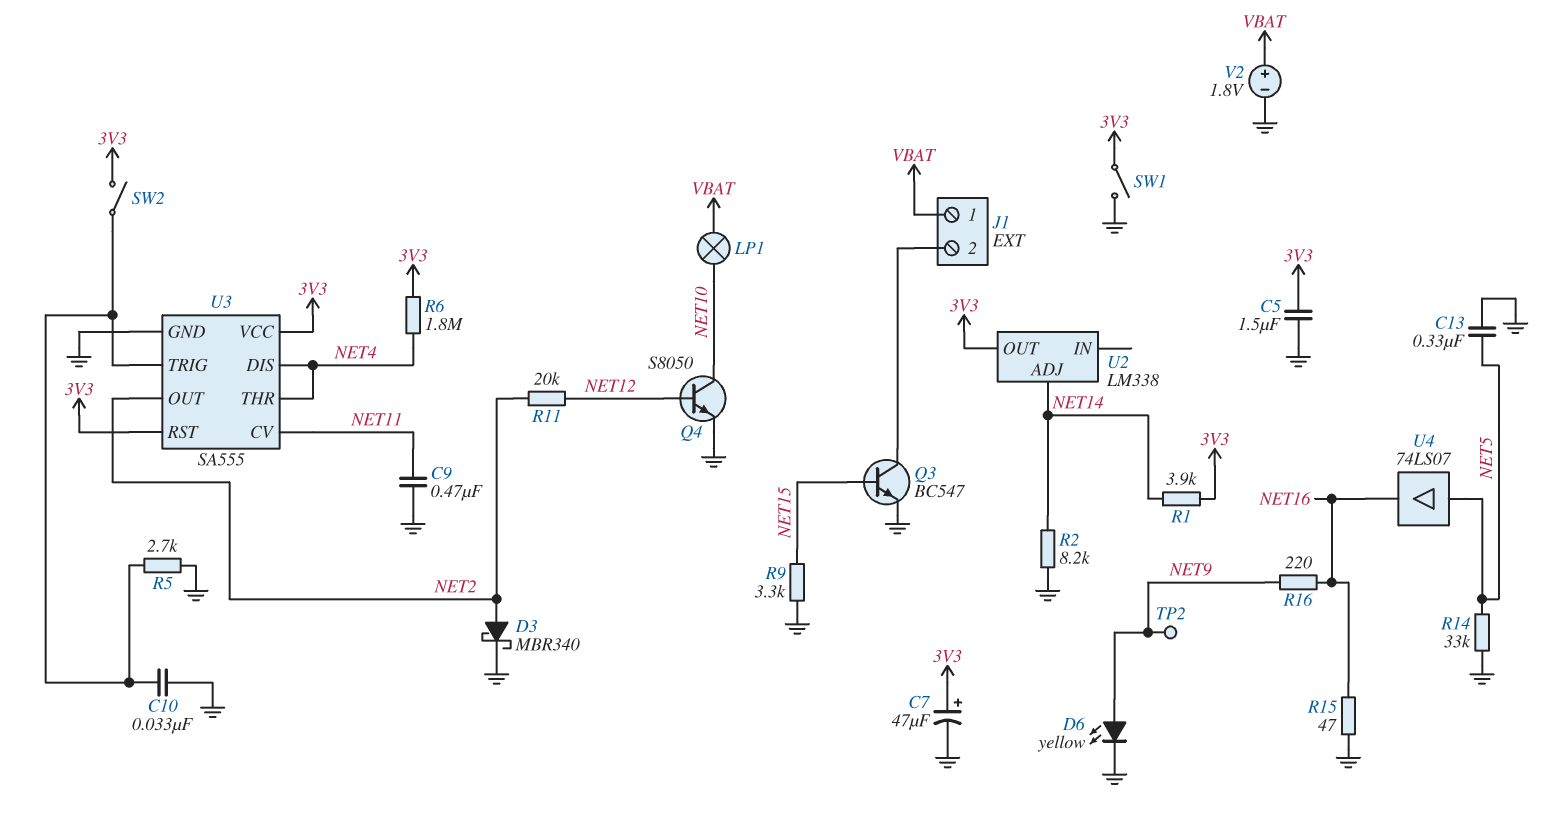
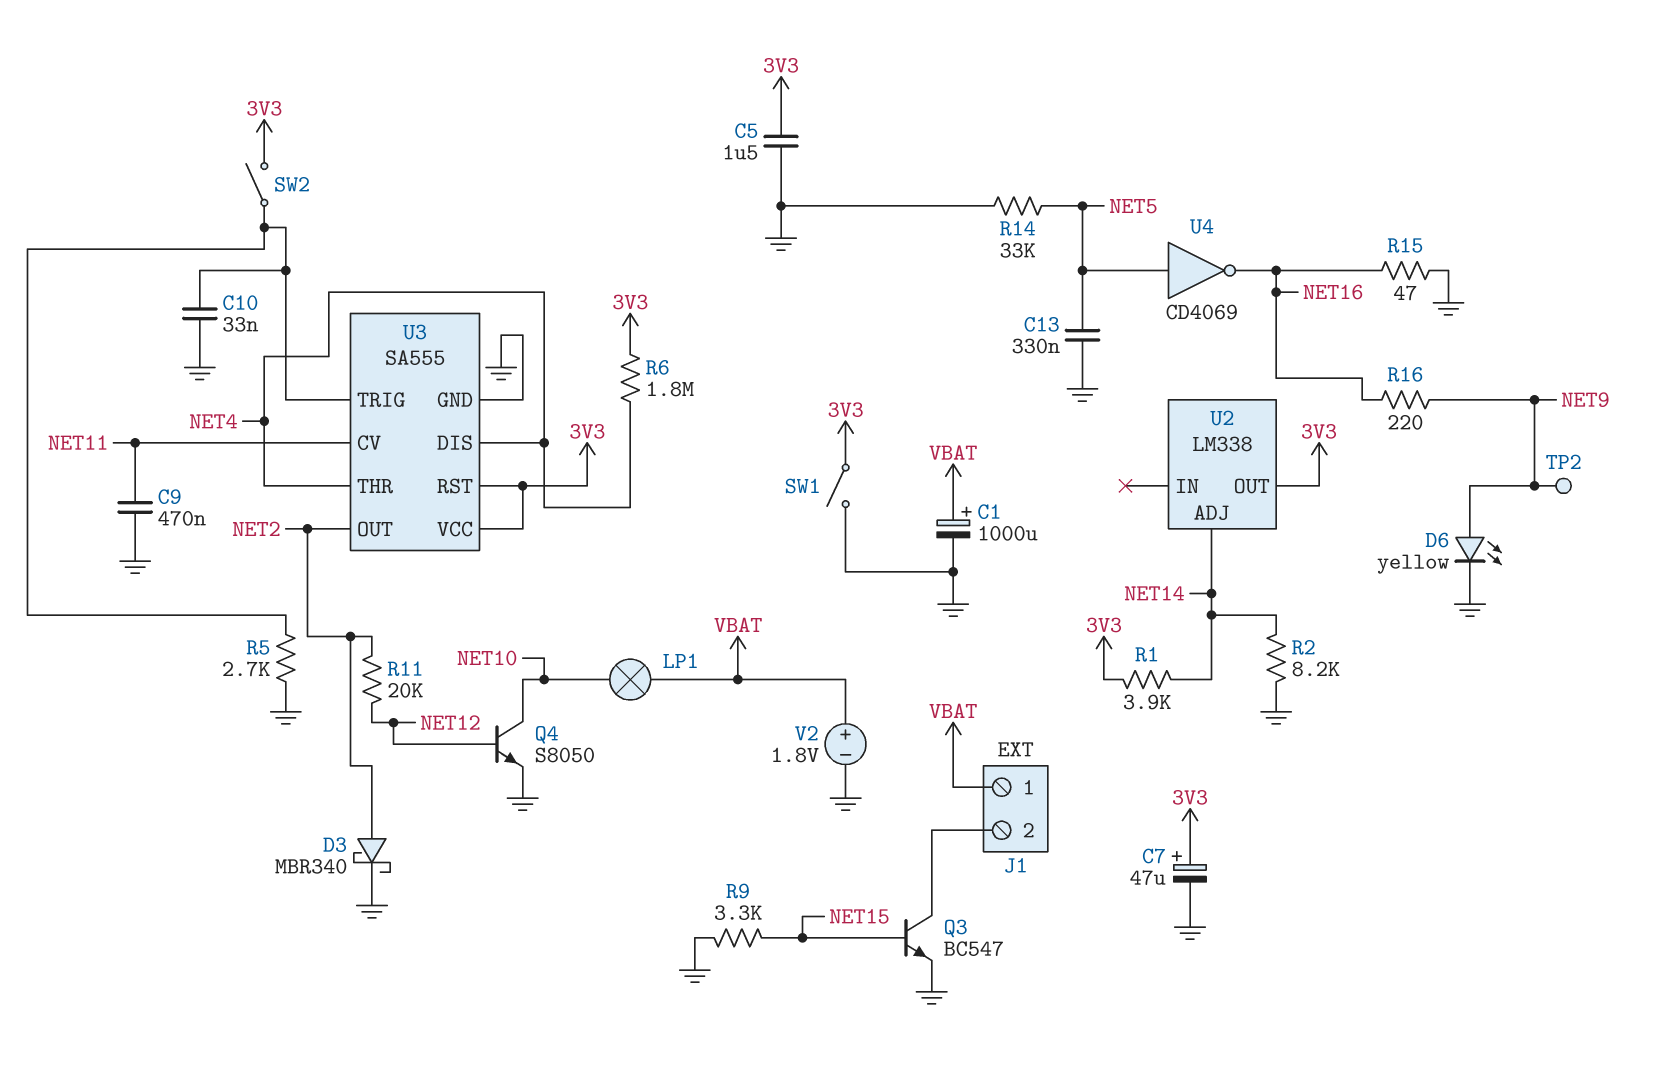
C1: none -> 1000uF (plus VBAT, minus GND)
U4: buffer 74LS07 (in NET5, out NET16) -> NOT CD4069 (in NET5, out NET16)

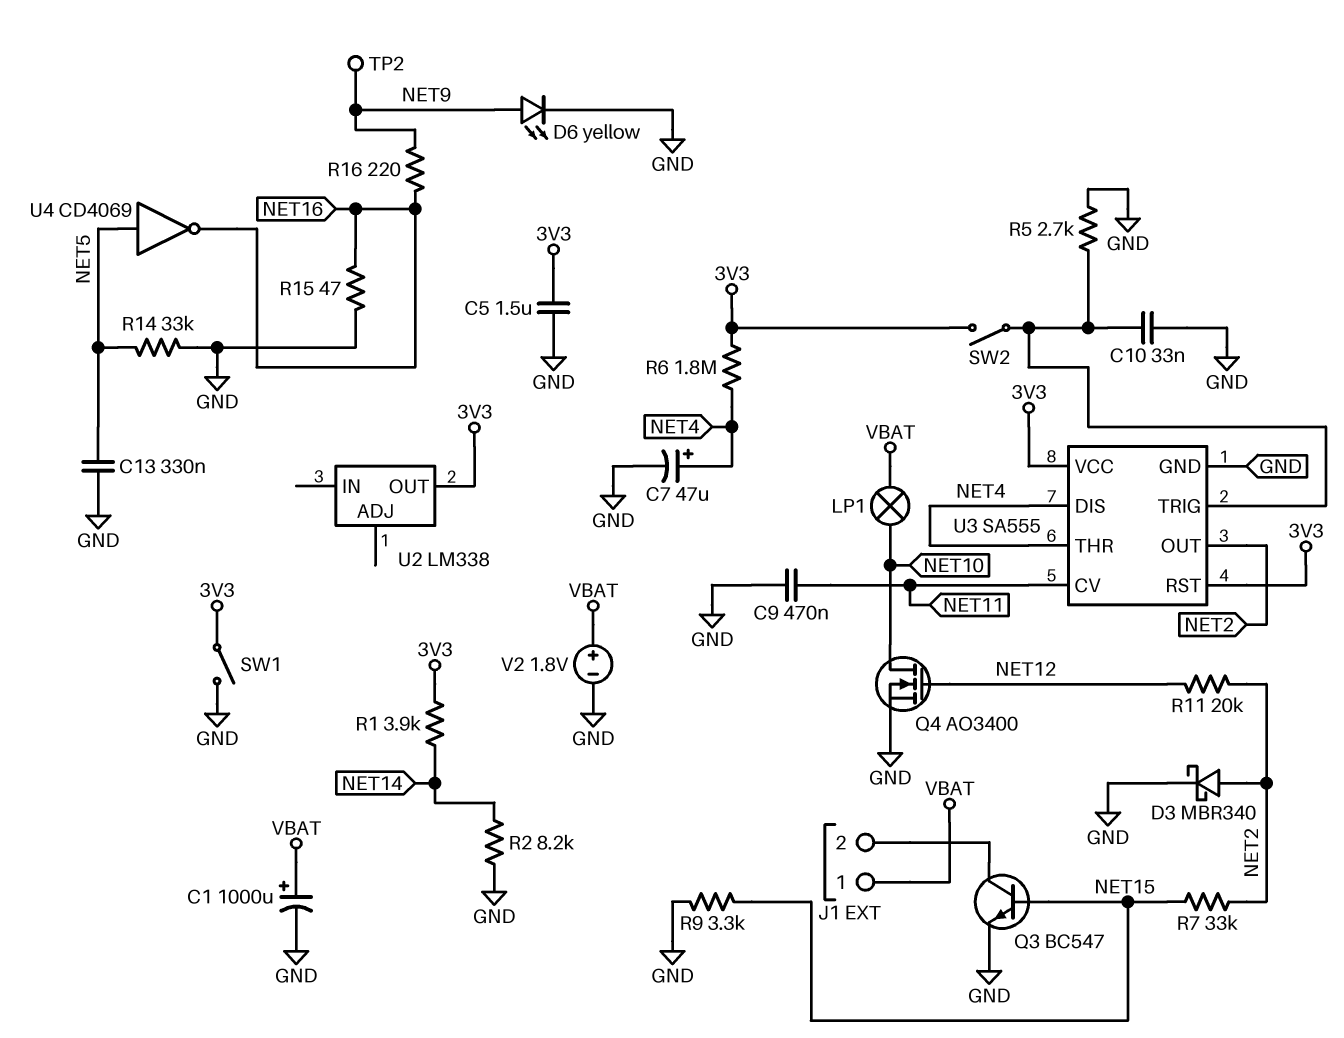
C7: 47uF (plus 3V3, minus GND) -> 47uF (plus NET4, minus GND)
Q4: NPN S8050 (B NET12, C NET10, E GND) -> NMOS AO3400 (G NET12, D NET10, S GND)
R7: none -> 33k (NET2, NET15)
U2 pin ADJ: NET14 -> none

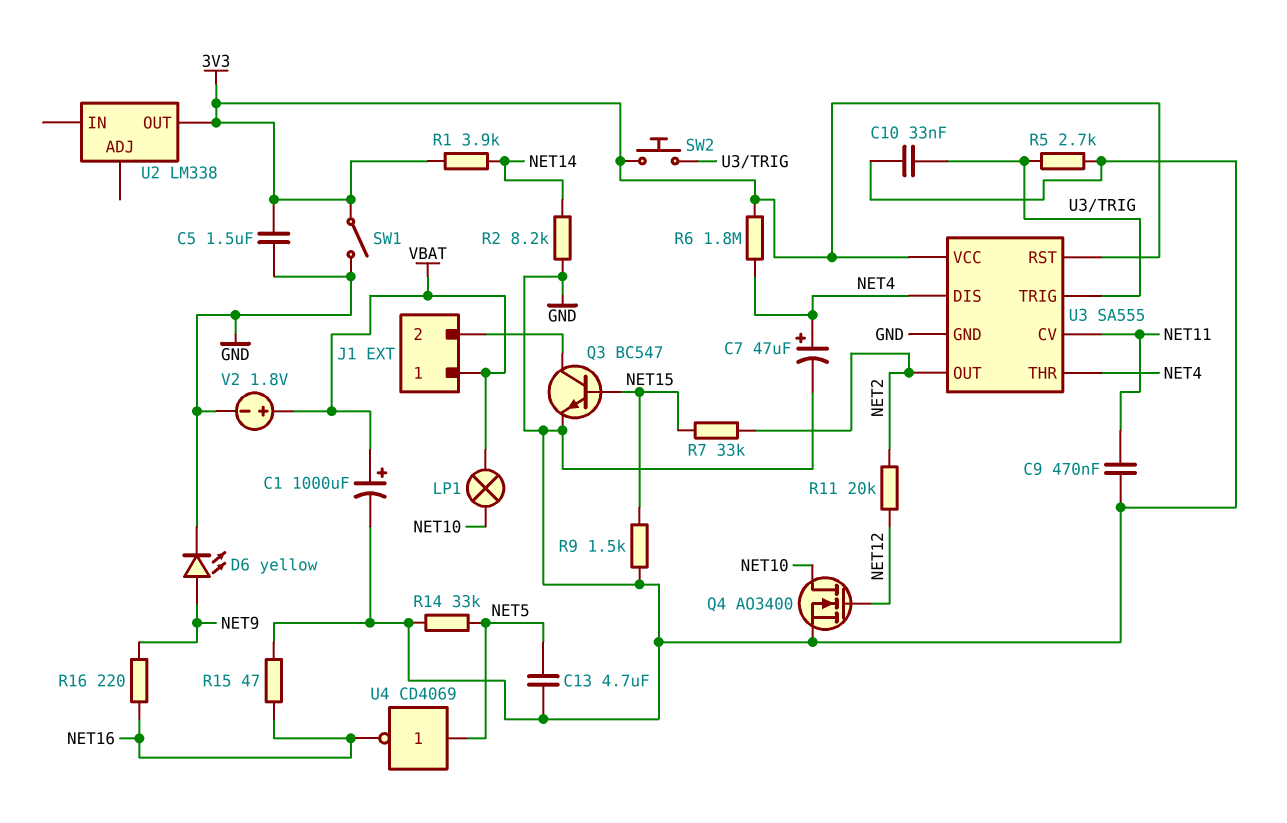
C13: 330nF (GND, NET5) -> 4.7uF (GND, NET5)
D3: schottky MBR340 (A NET2, K GND) -> none
R9: 3.3k (GND, NET15) -> 1.5k (GND, NET15)
SW2: switch (3V3, U3/TRIG) -> button (3V3, U3/TRIG)
TP2: test point (NET9) -> none

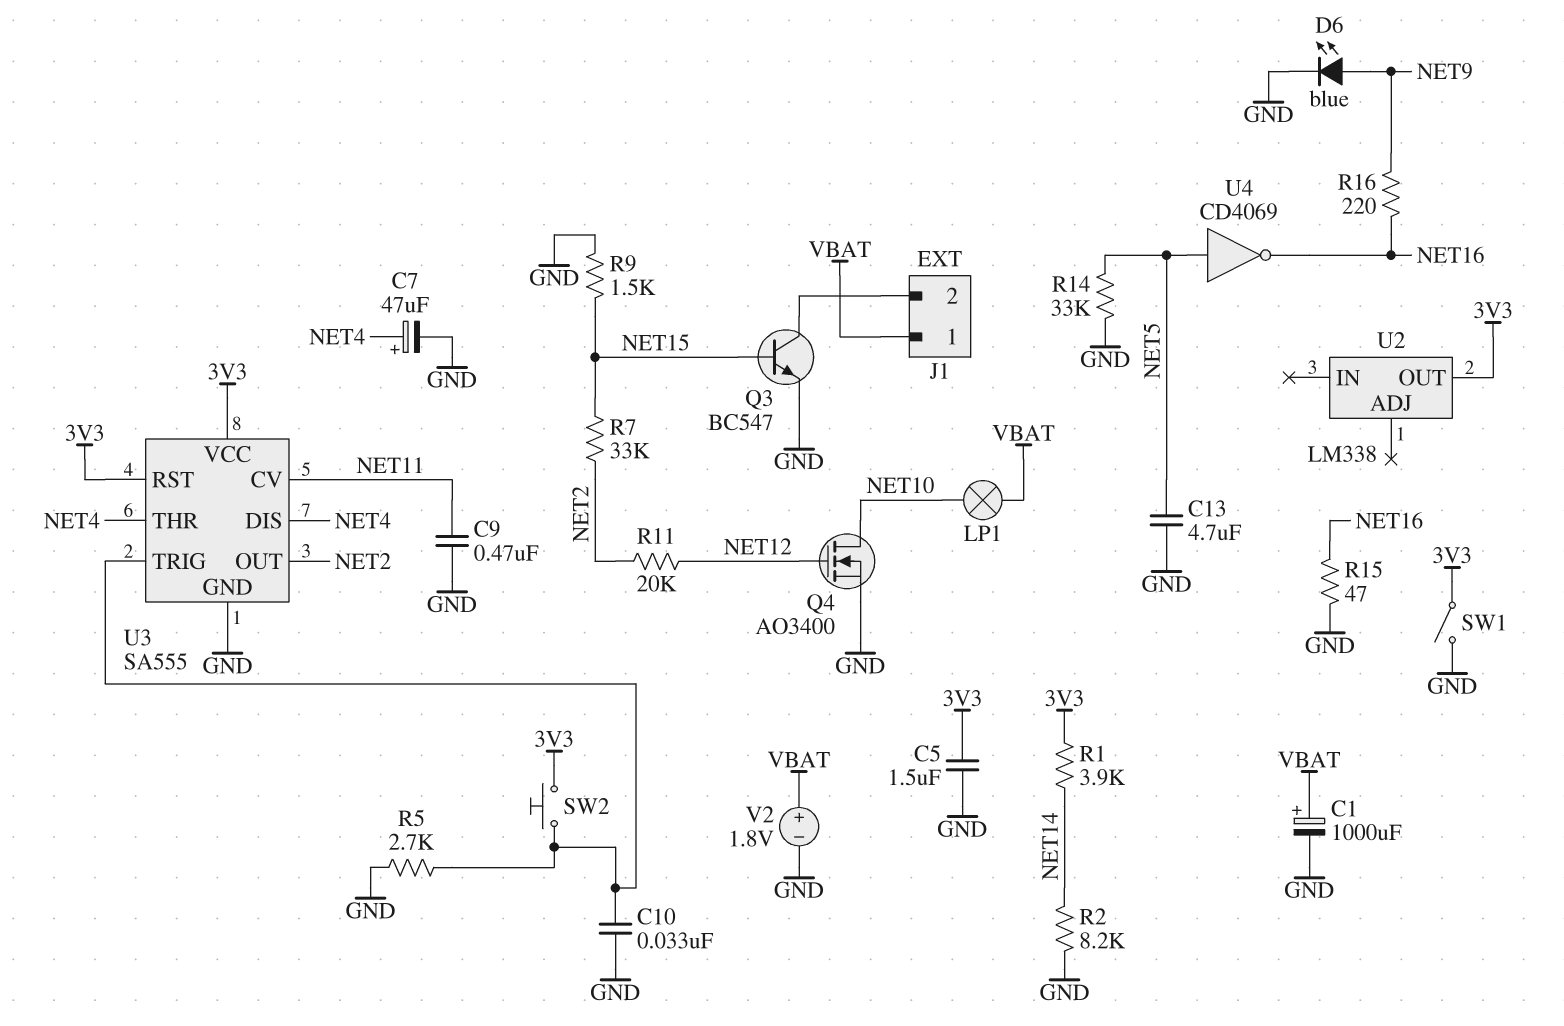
D6: LED yellow (A NET9, K GND) -> LED blue (A NET9, K GND)
R6: 1.8M (3V3, NET4) -> none

